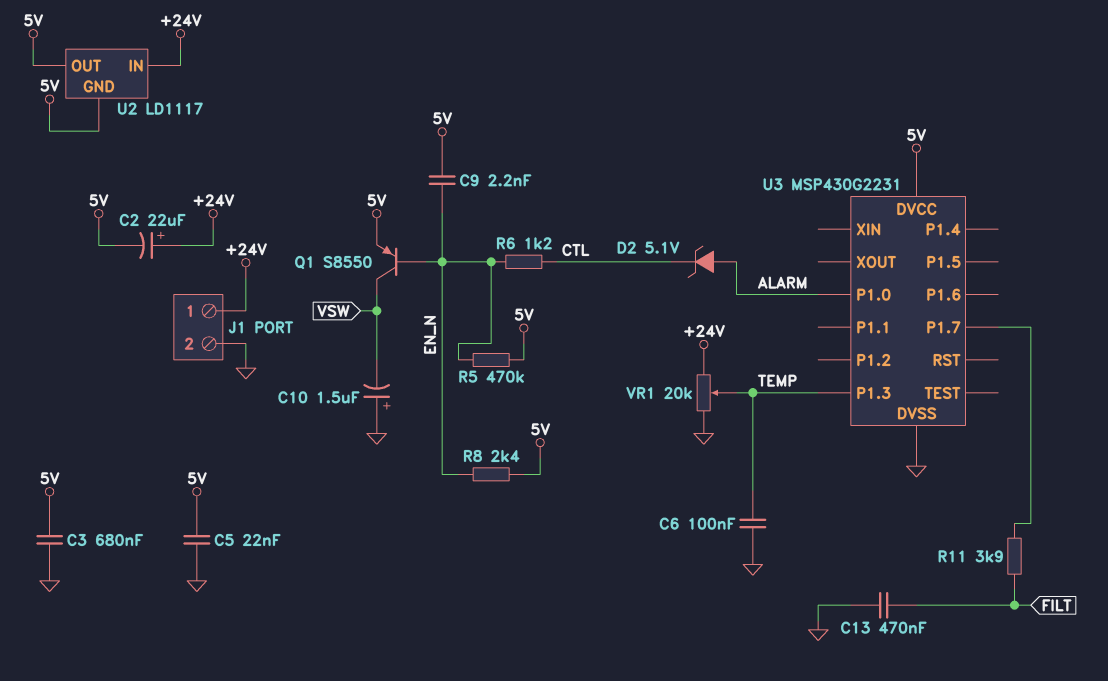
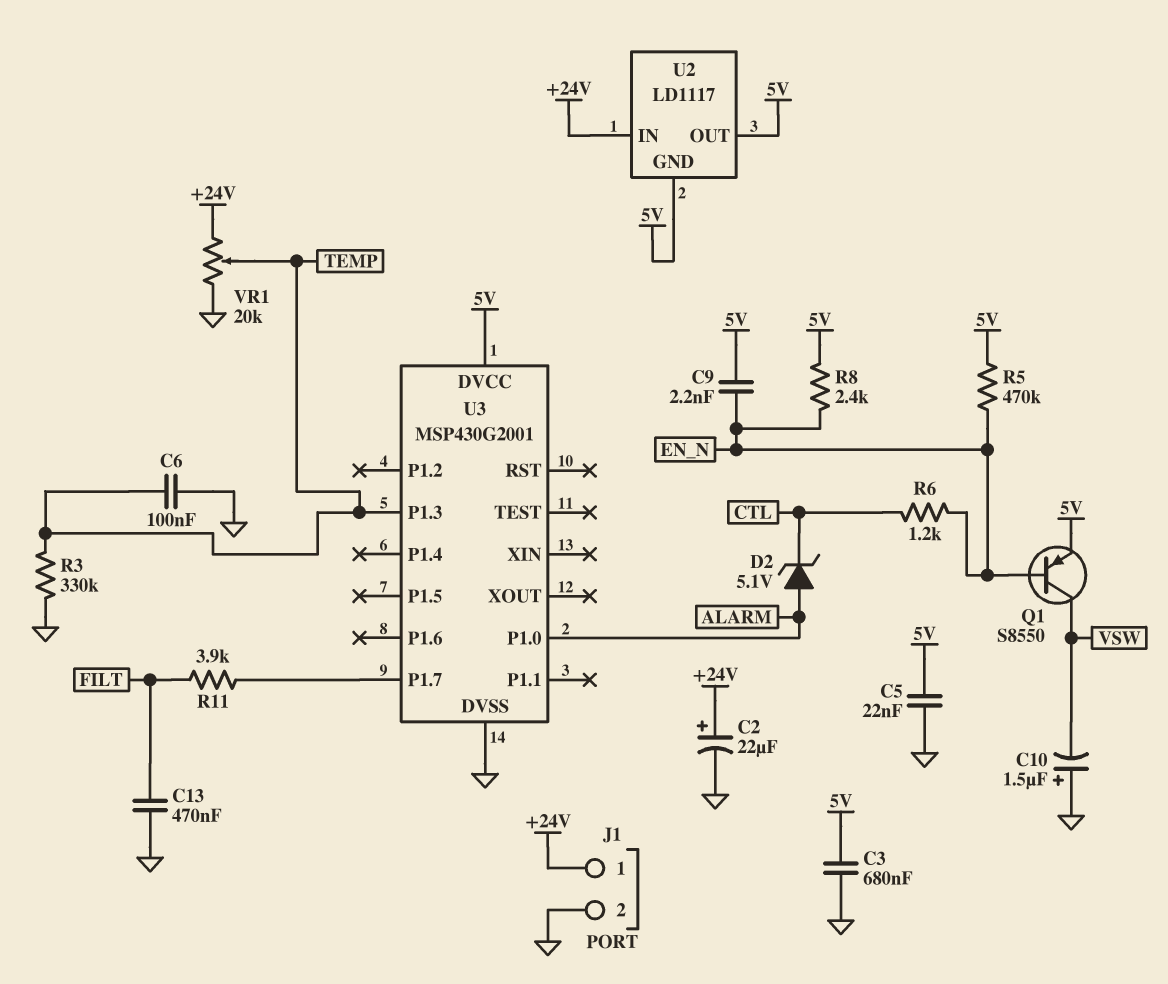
C2: 22uF (plus +24V, minus 5V) -> 22uF (plus +24V, minus GND)
R3: none -> 330k (GND, TEMP)
U3: MSP430G2231 -> MSP430G2001

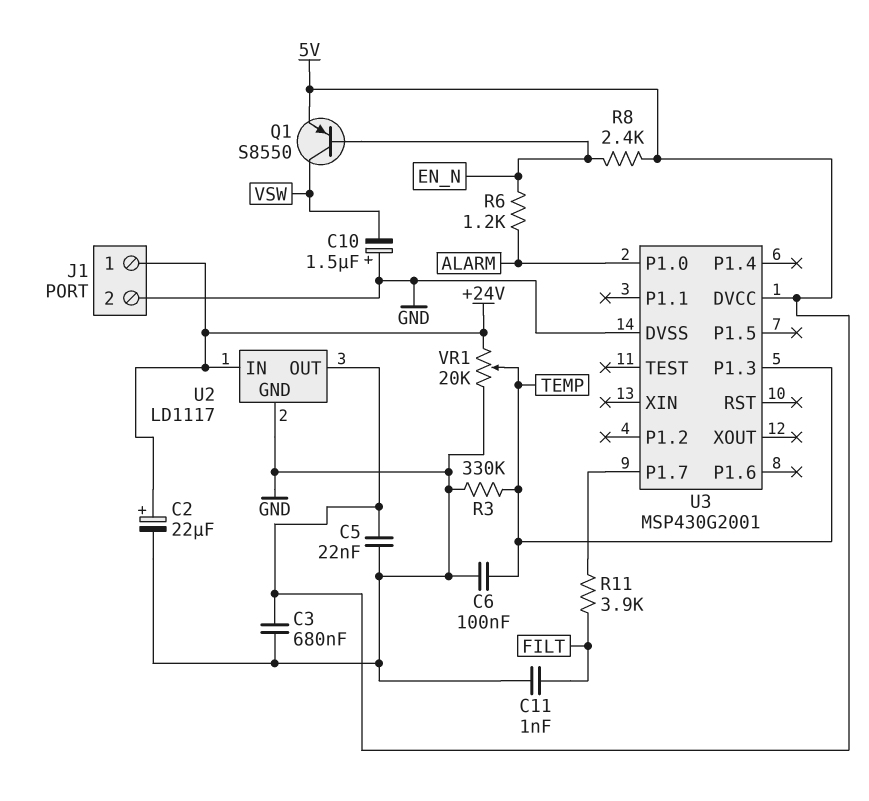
C9: 2.2nF (5V, EN_N) -> none
C11: none -> 1nF (FILT, GND)
C13: 470nF (FILT, GND) -> none
D2: zener 5.1V (A ALARM, K CTL) -> none
R5: 470k (5V, EN_N) -> none
R6: 1.2k (CTL, EN_N) -> 1.2k (ALARM, EN_N)
U2 pin GND: 5V -> GND

